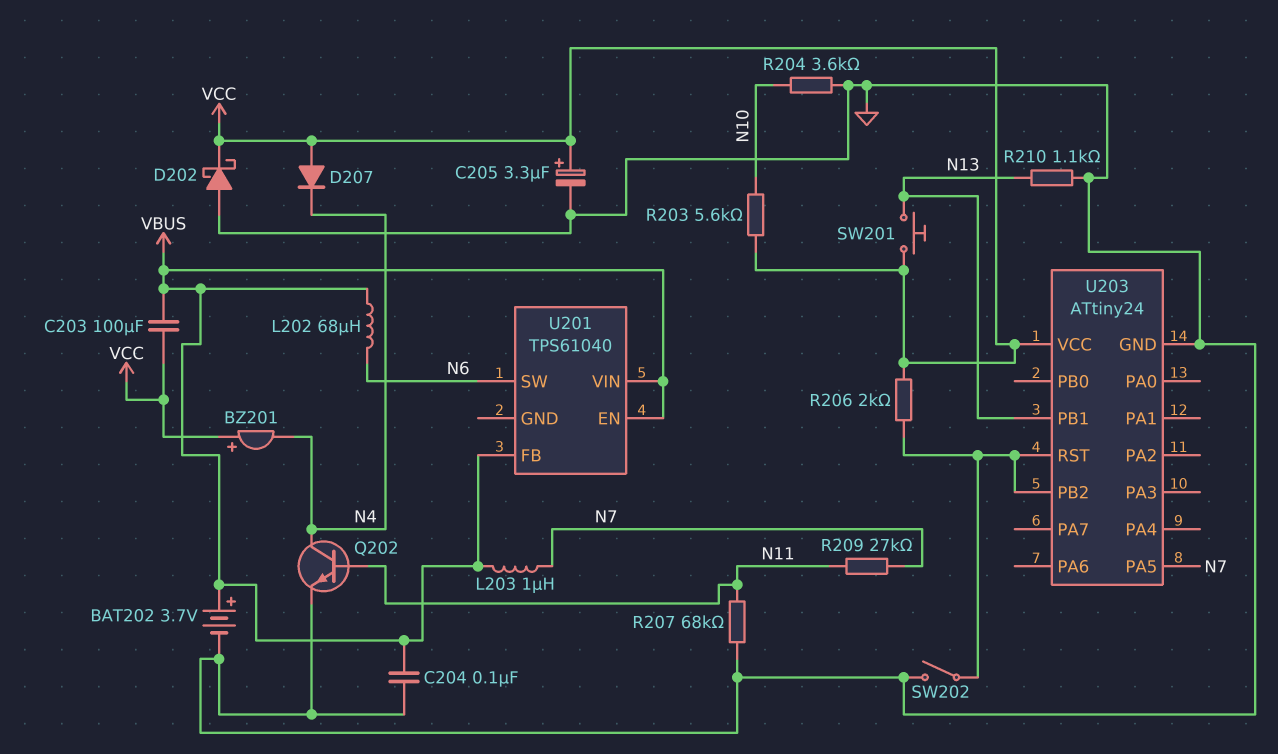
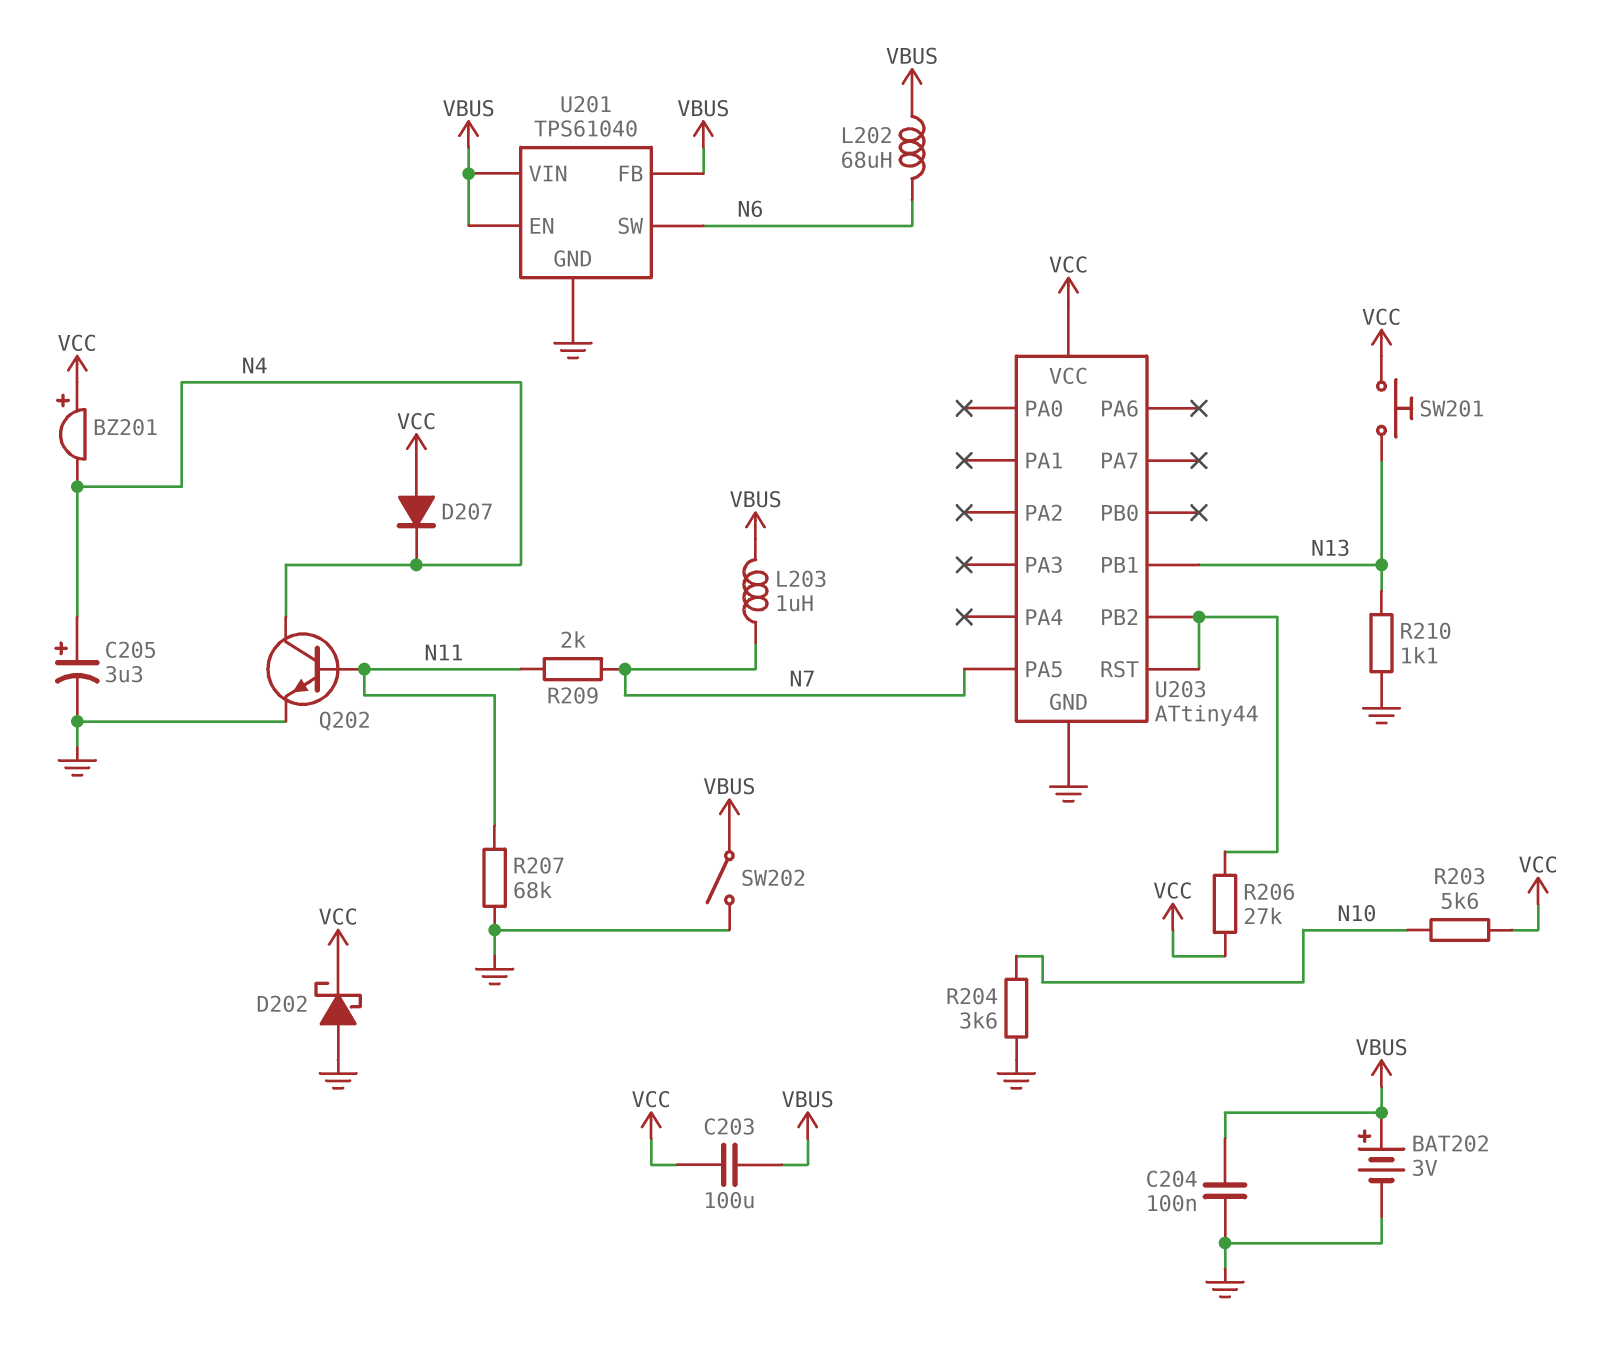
BAT202: 3.7V (plus VBUS, minus GND) -> 3V (plus VBUS, minus GND)
C205: 3.3uF (plus VCC, minus GND) -> 3.3uF (plus N4, minus GND)
R206: 2k (U203/PB2, VCC) -> 27k (U203/PB2, VCC)
R209: 27k (N7, N11) -> 2k (N7, N11)
SW202: switch (GND, U203/PB2) -> switch (GND, VBUS)
U201 pin GND: none -> GND
U203: ATtiny24 -> ATtiny44

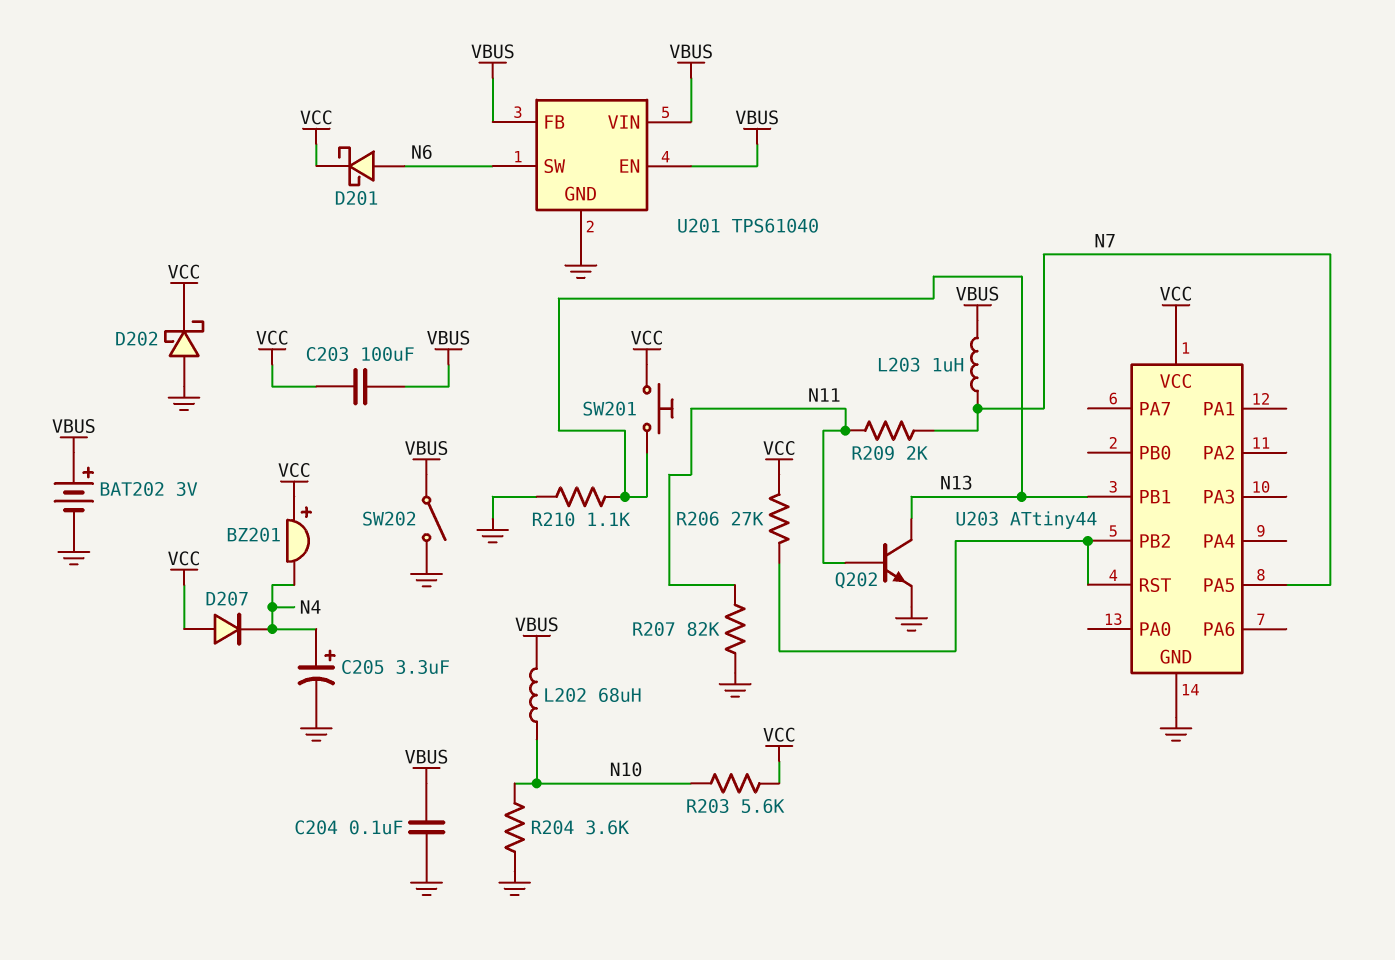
D201: none -> schottky (A N6, K VCC)
L202: 68uH (N6, VBUS) -> 68uH (N10, VBUS)
Q202: NPN (B N11, C N4, E GND) -> NPN (B N11, C N13, E GND)
R207: 68k (GND, N11) -> 82k (GND, N11)

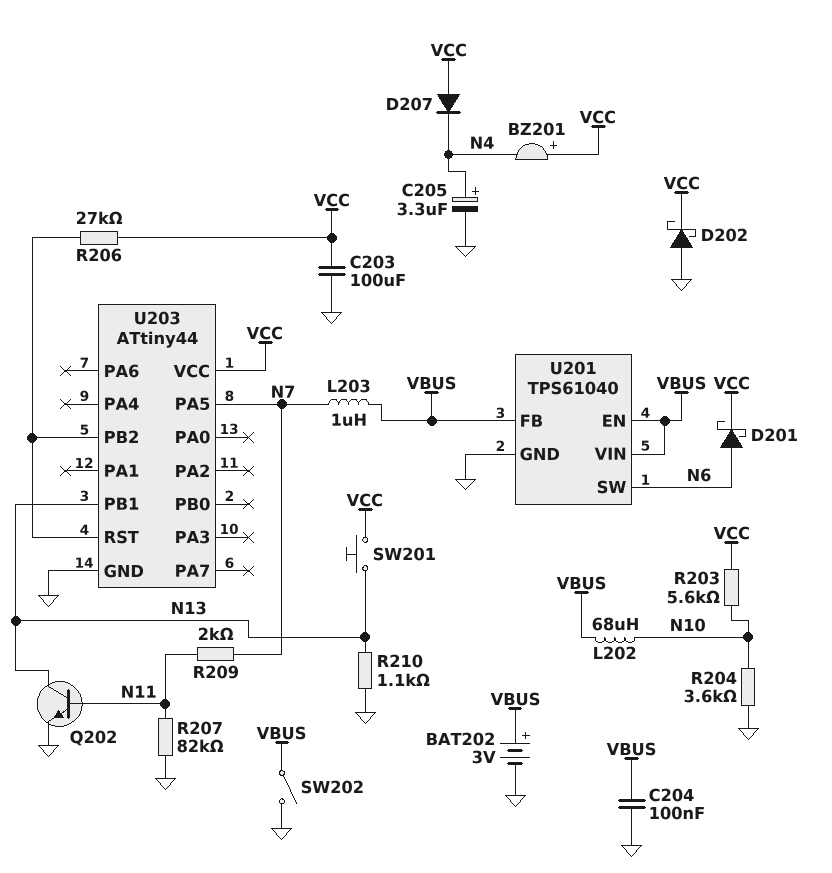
C203: 100uF (VBUS, VCC) -> 100uF (GND, VCC)

